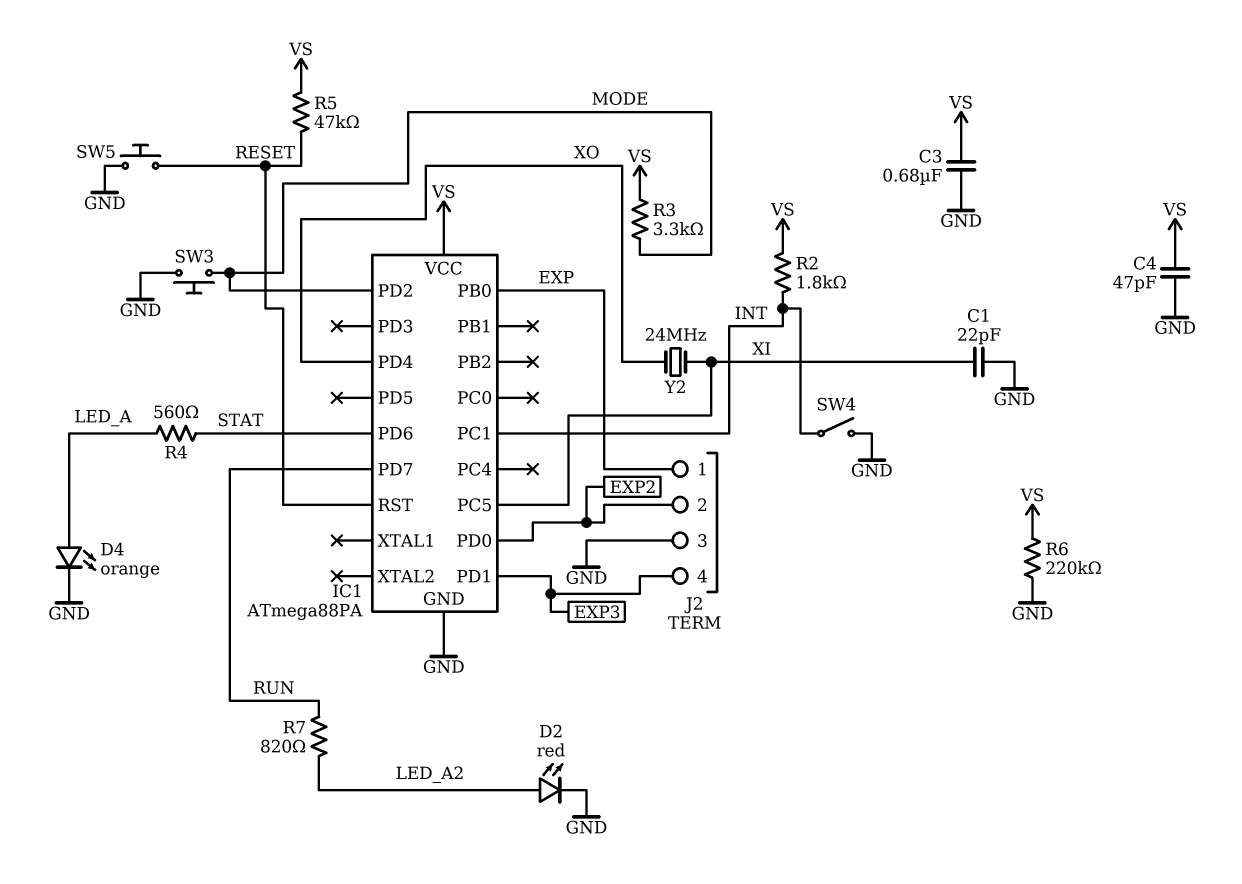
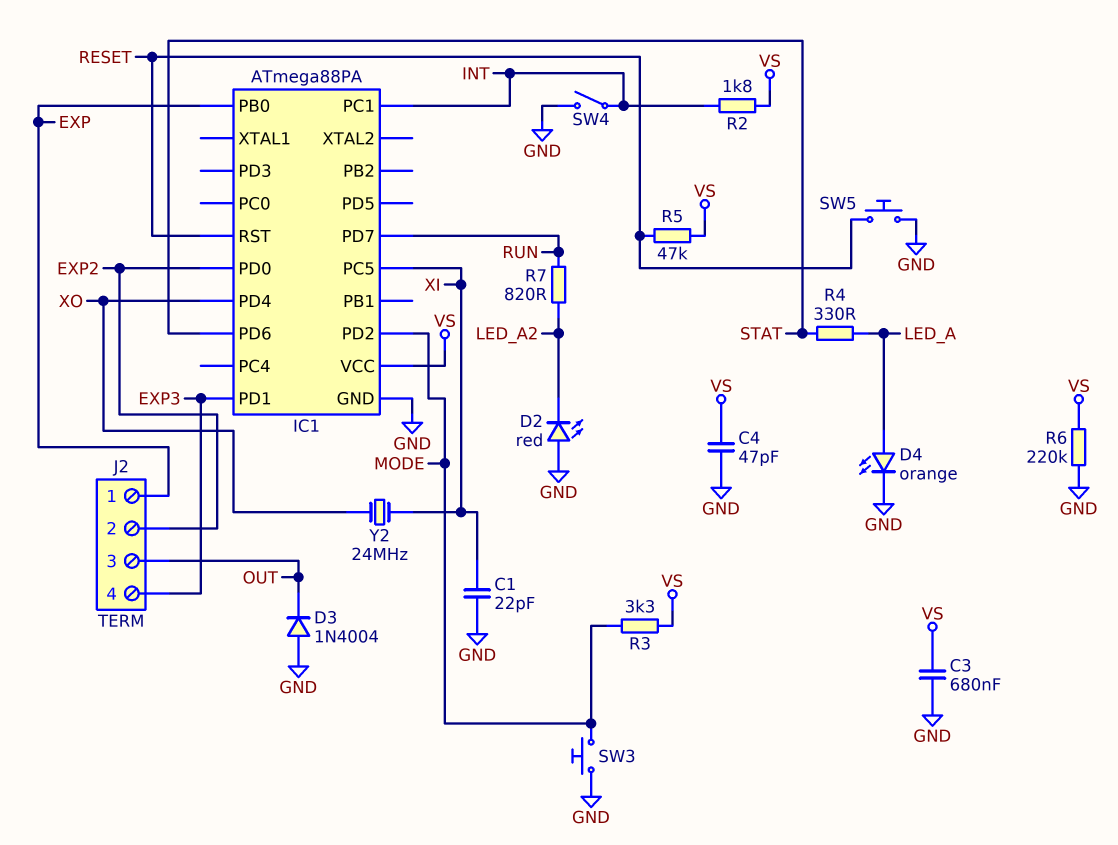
D2: LED red (A LED_A2, K GND) -> LED red (A GND, K LED_A2)
D3: none -> diode 1N4004 (A GND, K OUT)
J2 pin 3: GND -> OUT
R4: 560 (LED_A, STAT) -> 330 (LED_A, STAT)

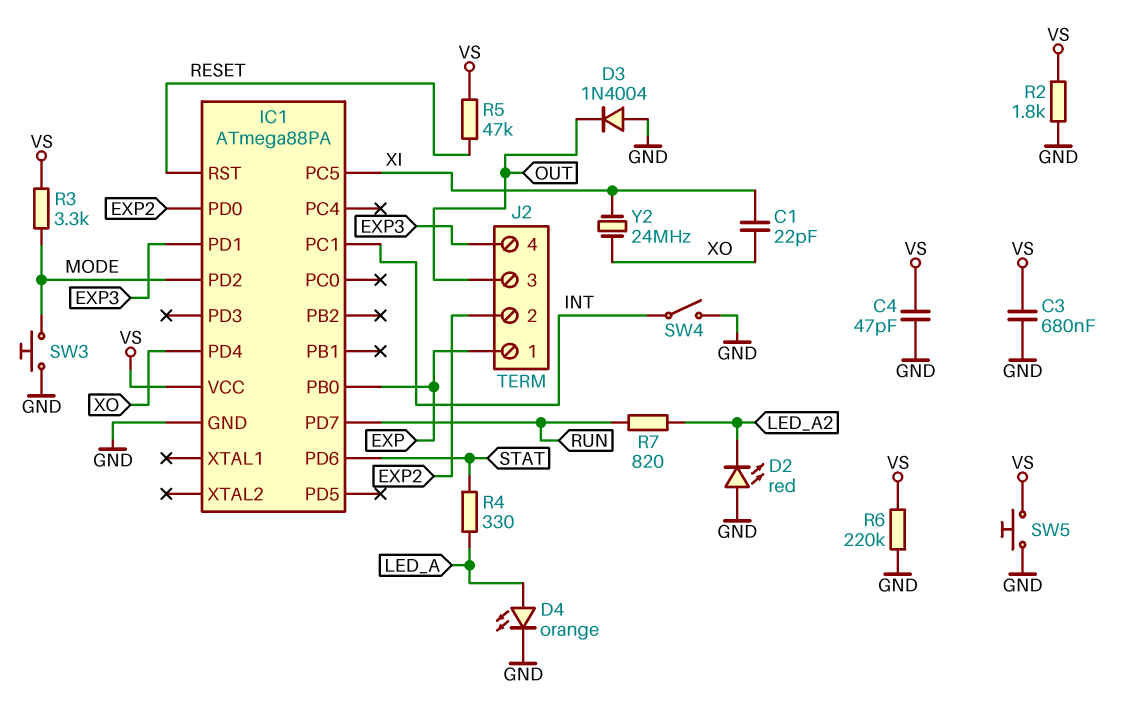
C1: 22pF (GND, XI) -> 22pF (XI, XO)
R2: 1.8k (INT, VS) -> 1.8k (GND, VS)
SW5: button (GND, RESET) -> button (GND, VS)

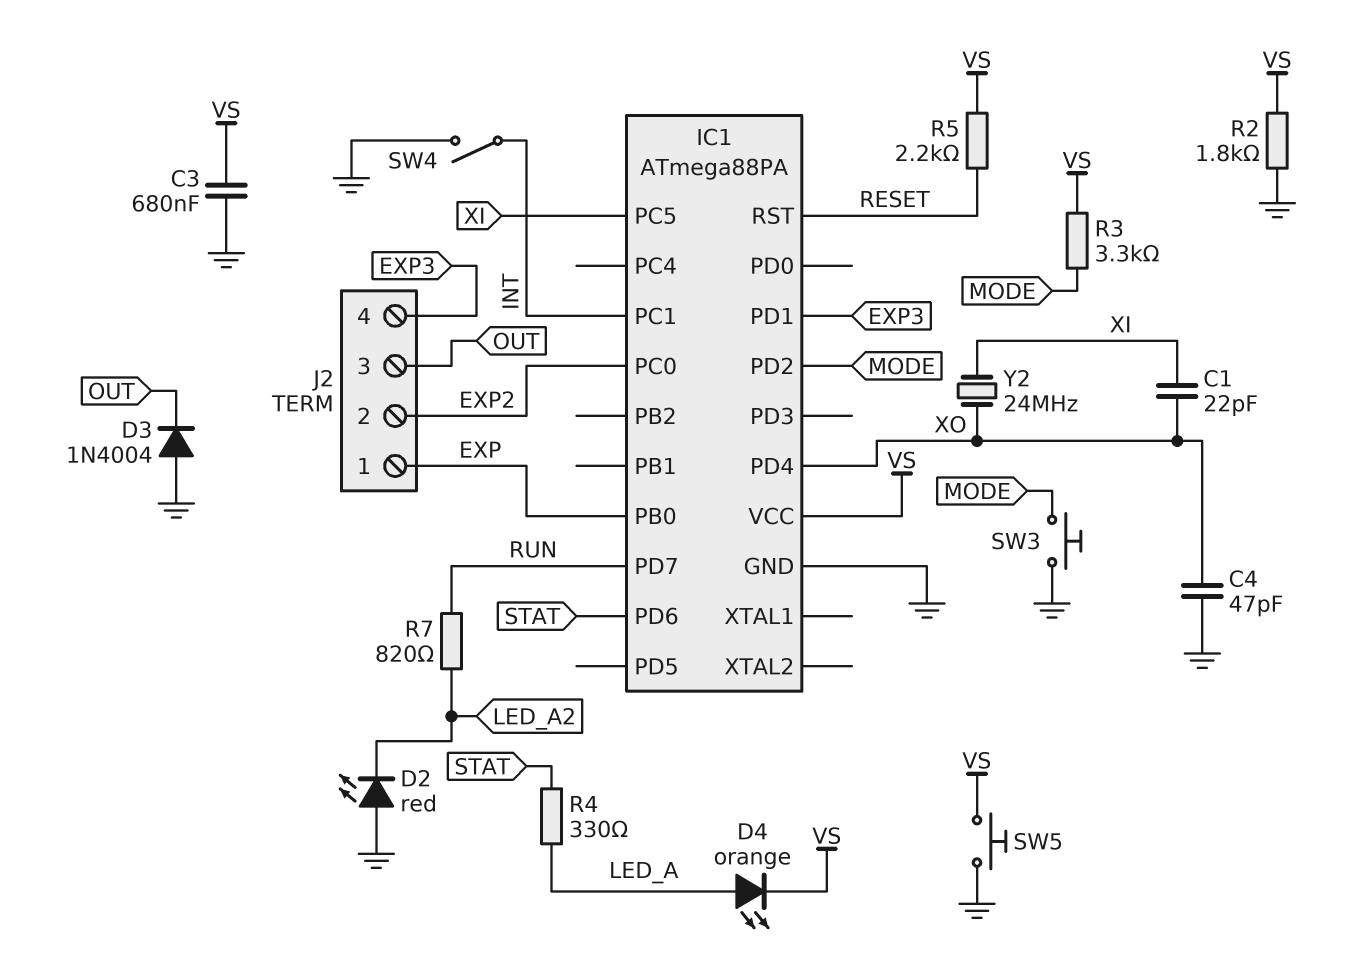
C4: 47pF (GND, VS) -> 47pF (GND, XO)
D4: LED orange (A LED_A, K GND) -> LED orange (A LED_A, K VS)
IC1 pin PC0: none -> EXP2
IC1 pin PD0: EXP2 -> none
R5: 47k (RESET, VS) -> 2.2k (RESET, VS)
R6: 220k (GND, VS) -> none

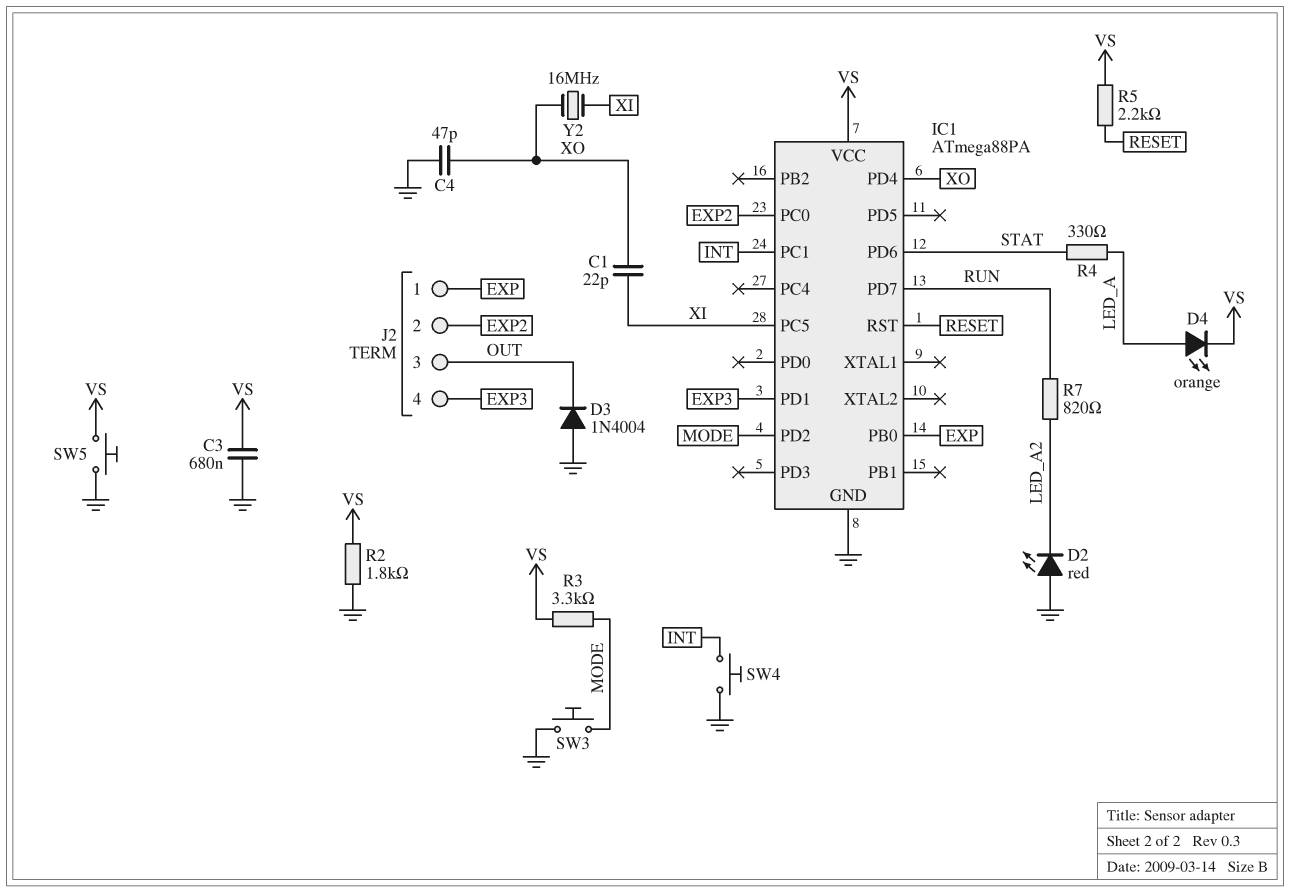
SW4: switch (GND, INT) -> button (GND, INT)
Y2: 24MHz (XI, XO) -> 16MHz (XI, XO)

